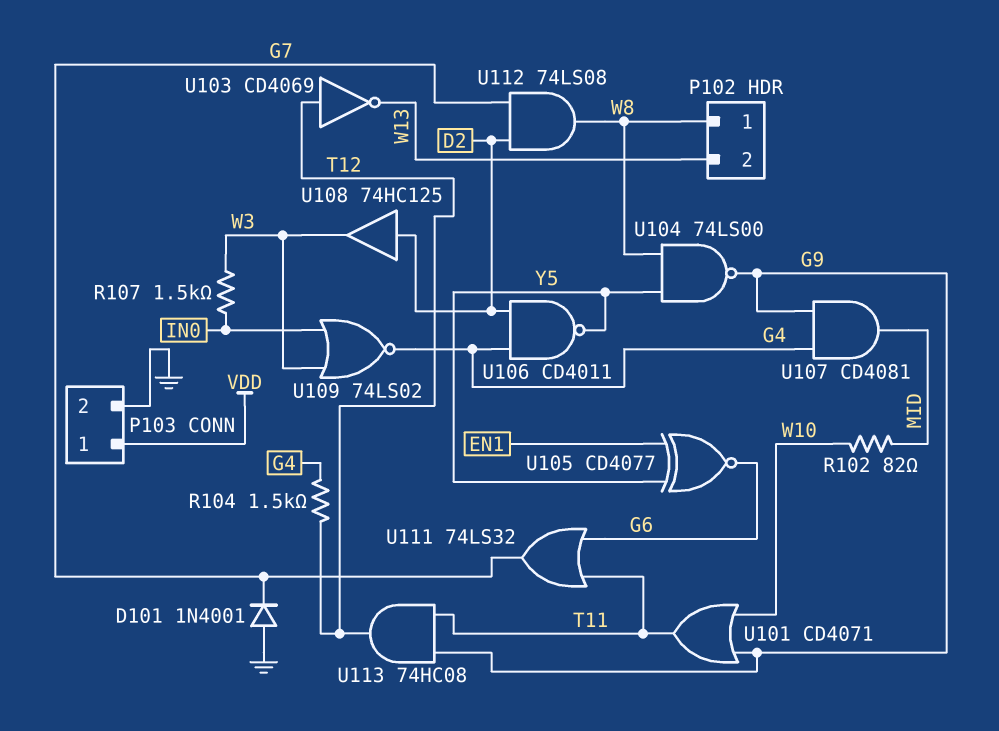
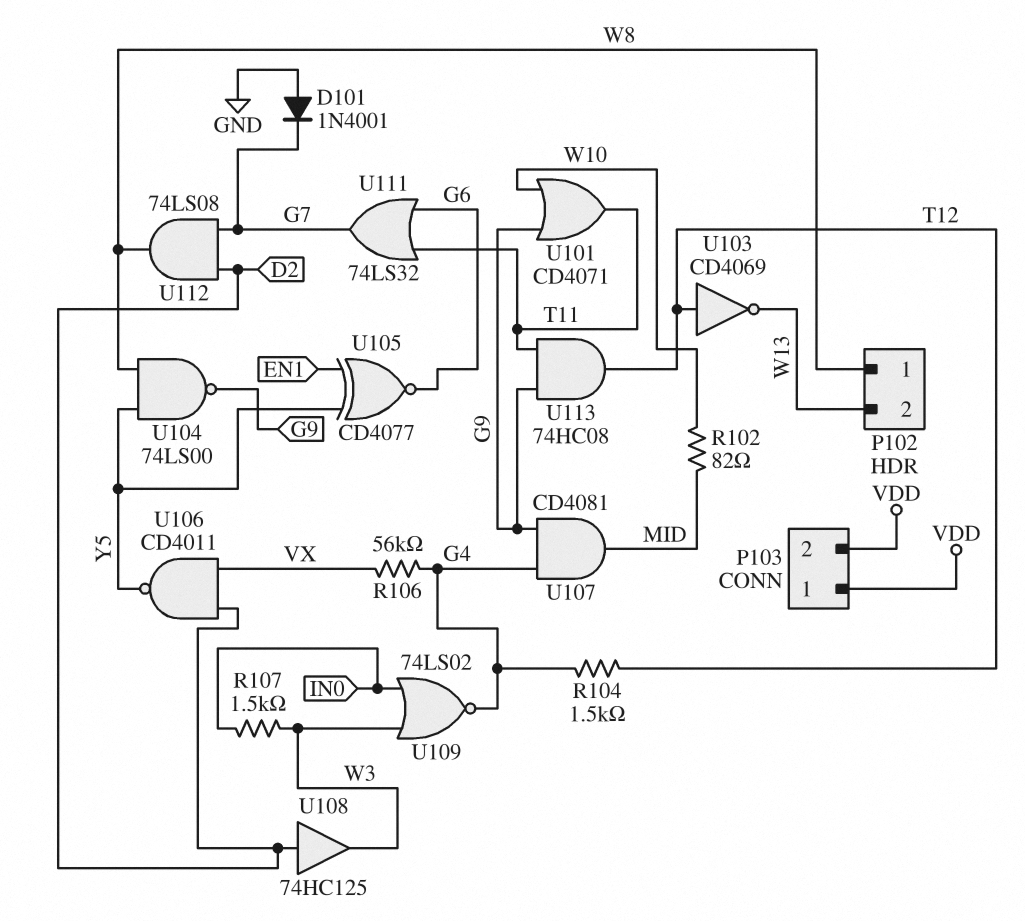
P103 pin 2: GND -> VDD
R106: none -> 56k (G4, VX)
U106: NAND CD4011 (in D2, in G4, out Y5) -> NAND CD4011 (in D2, in VX, out Y5)

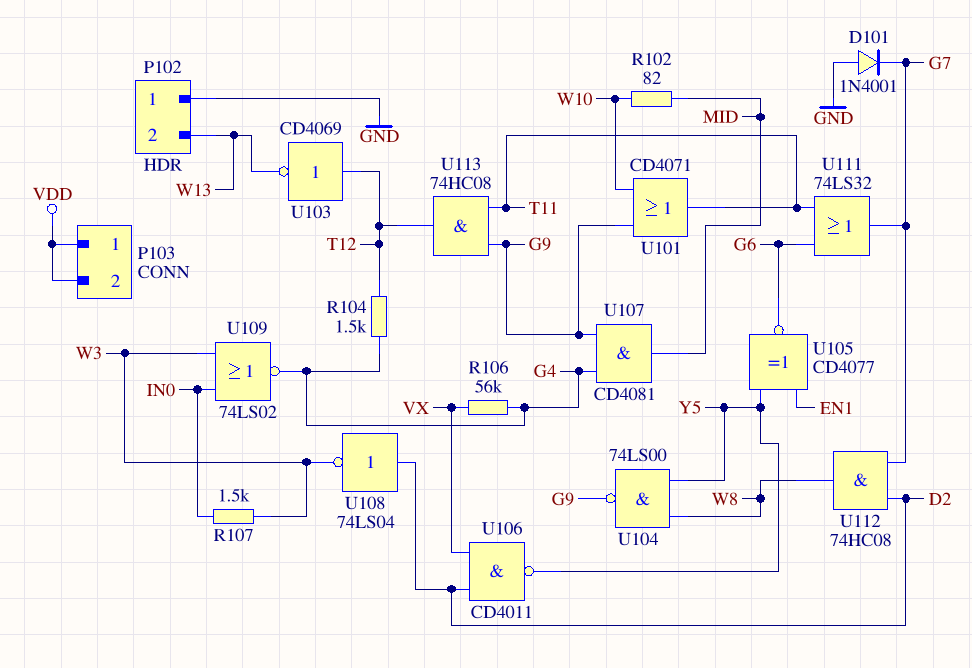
P102 pin 1: W8 -> GND
U108: buffer 74HC125 (in D2, out W3) -> NOT 74LS04 (in D2, out W3)
U112: AND 74LS08 (in D2, in G7, out W8) -> AND 74HC08 (in D2, in G7, out W8)

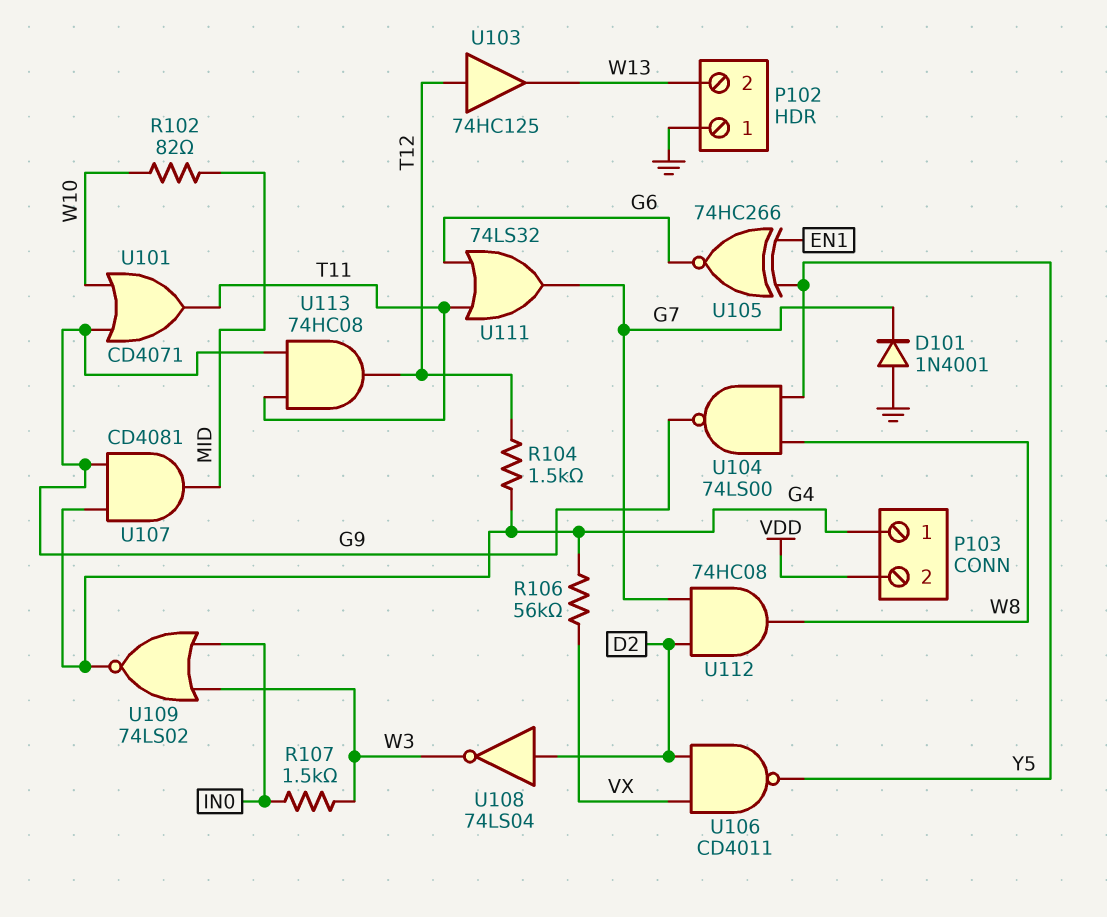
P103 pin 1: VDD -> G4
U103: NOT CD4069 (in T12, out W13) -> buffer 74HC125 (in T12, out W13)
U105: XNOR CD4077 (in EN1, in Y5, out G6) -> XNOR 74HC266 (in EN1, in Y5, out G6)

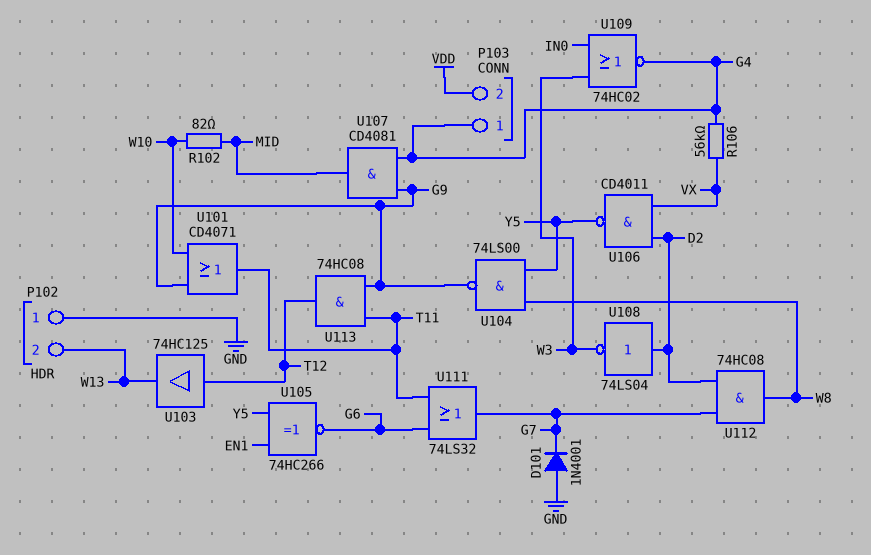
R104: 1.5k (G4, T12) -> none
R107: 1.5k (IN0, W3) -> none
U109: NOR 74LS02 (in IN0, in W3, out G4) -> NOR 74HC02 (in IN0, in W3, out G4)

